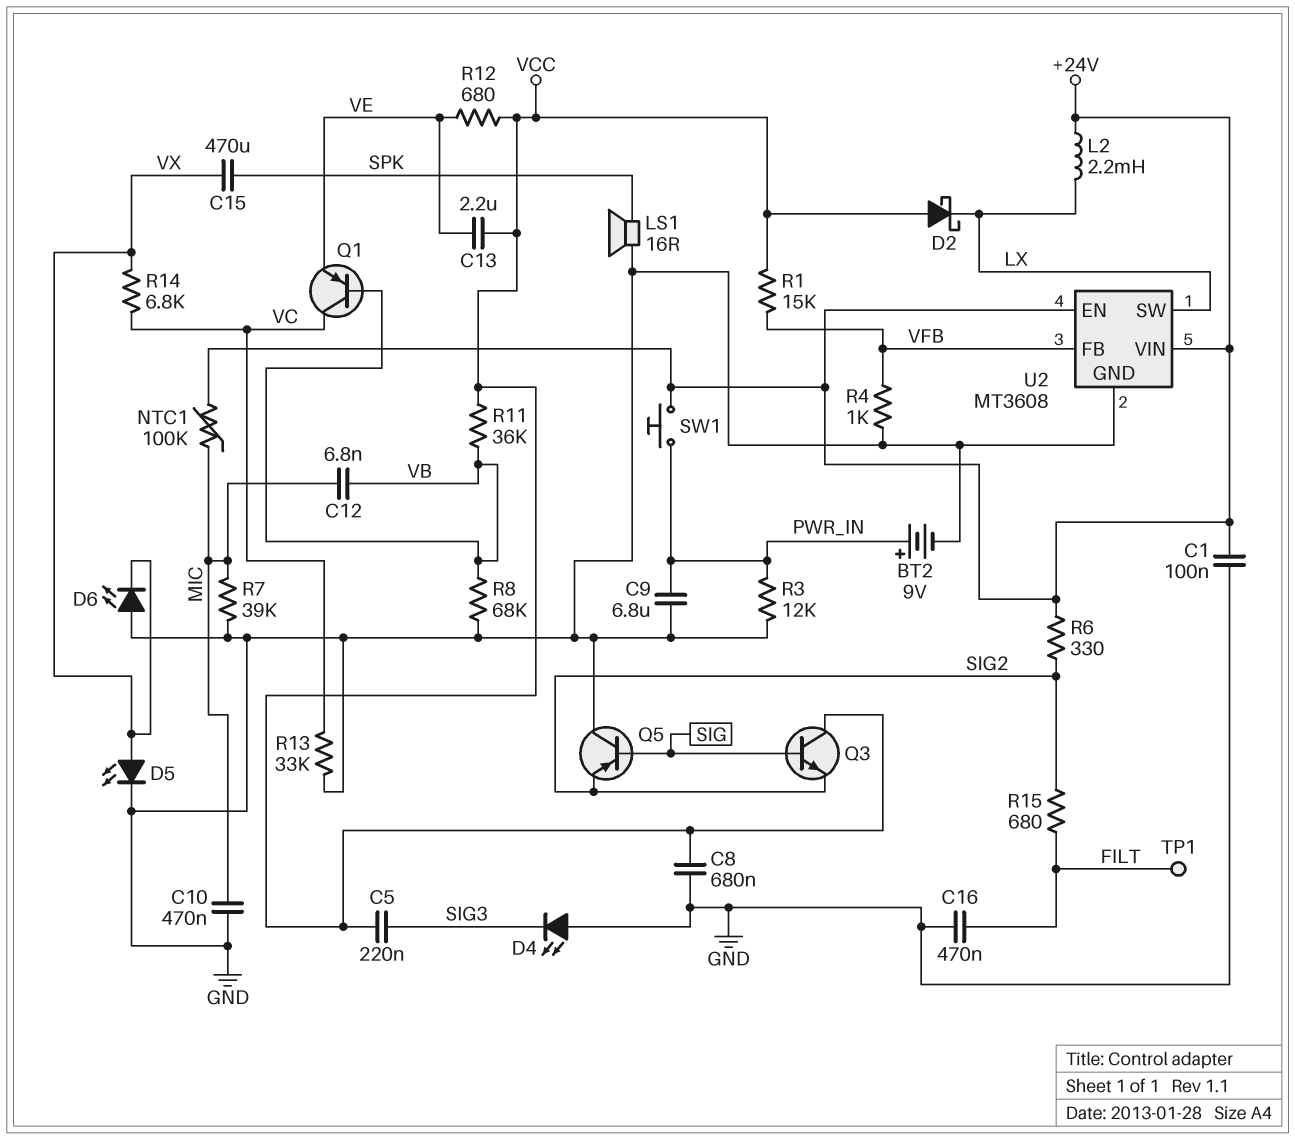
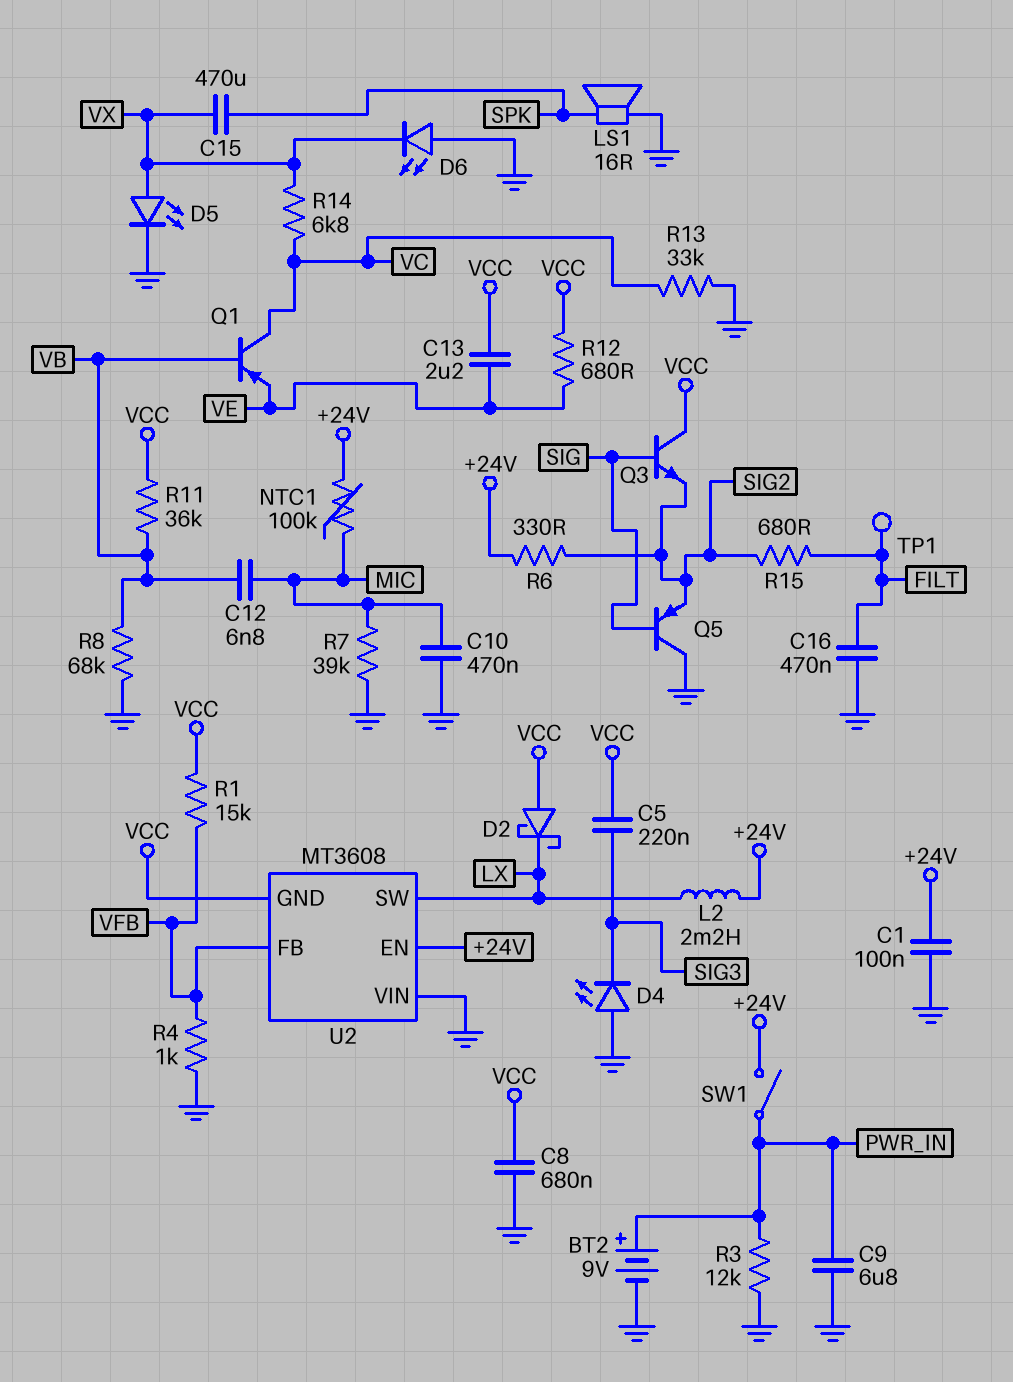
SW1: button (+24V, PWR_IN) -> switch (+24V, PWR_IN)
U2 pin GND: GND -> VCC
U2 pin VIN: +24V -> GND

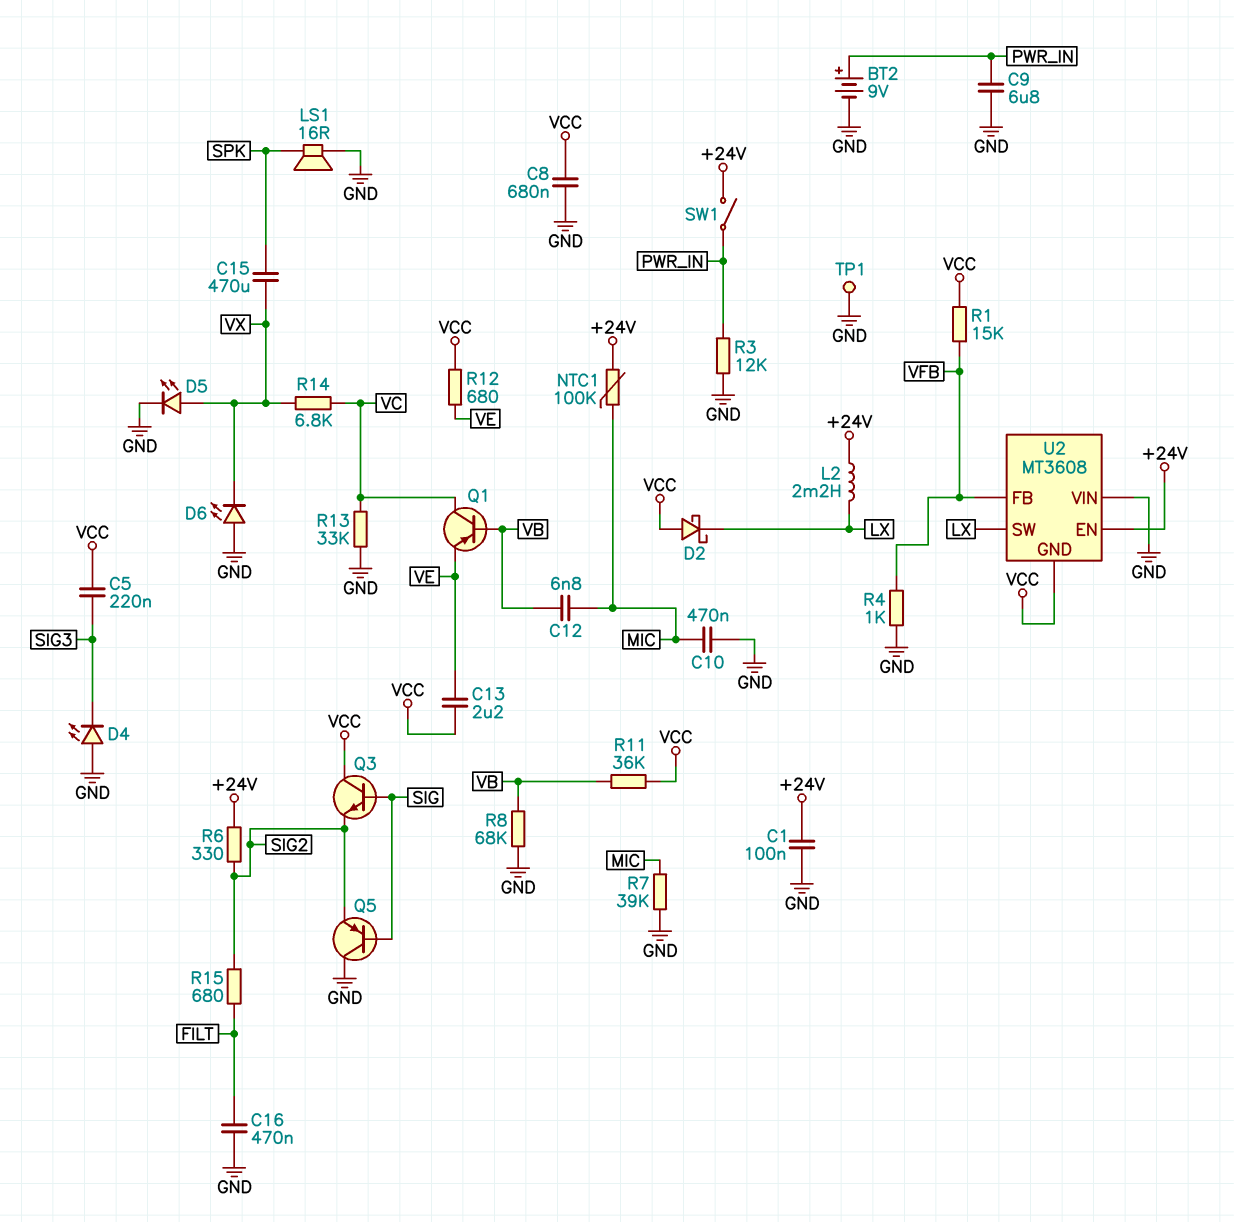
TP1: test point (FILT) -> test point (GND)

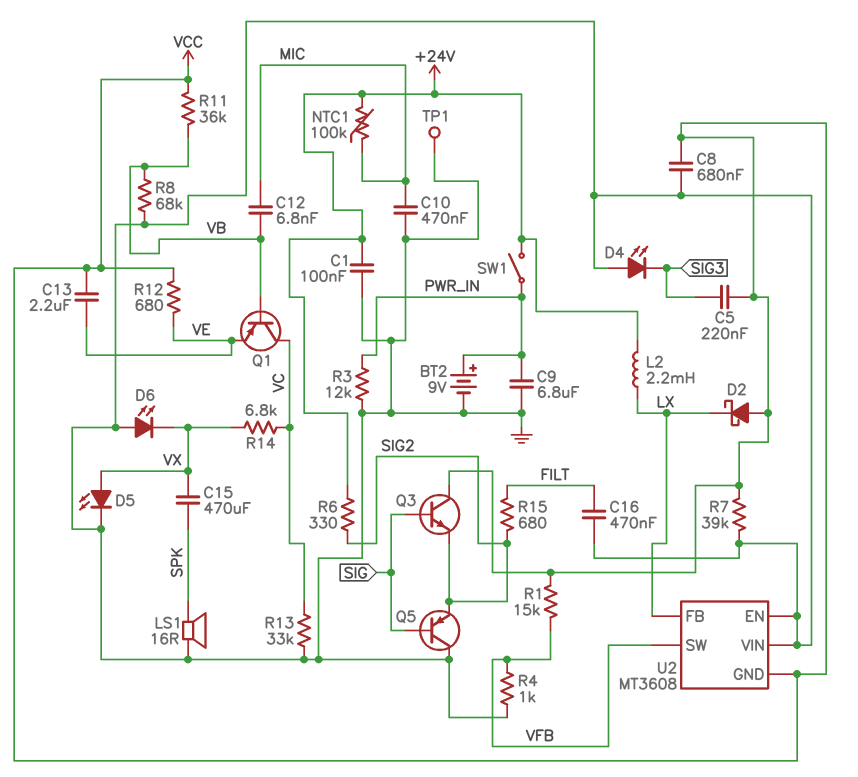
R7: 39k (GND, MIC) -> 39k (GND, VCC)
U2 pin EN: +24V -> GND
U2 pin FB: VFB -> LX
U2 pin SW: LX -> VFB

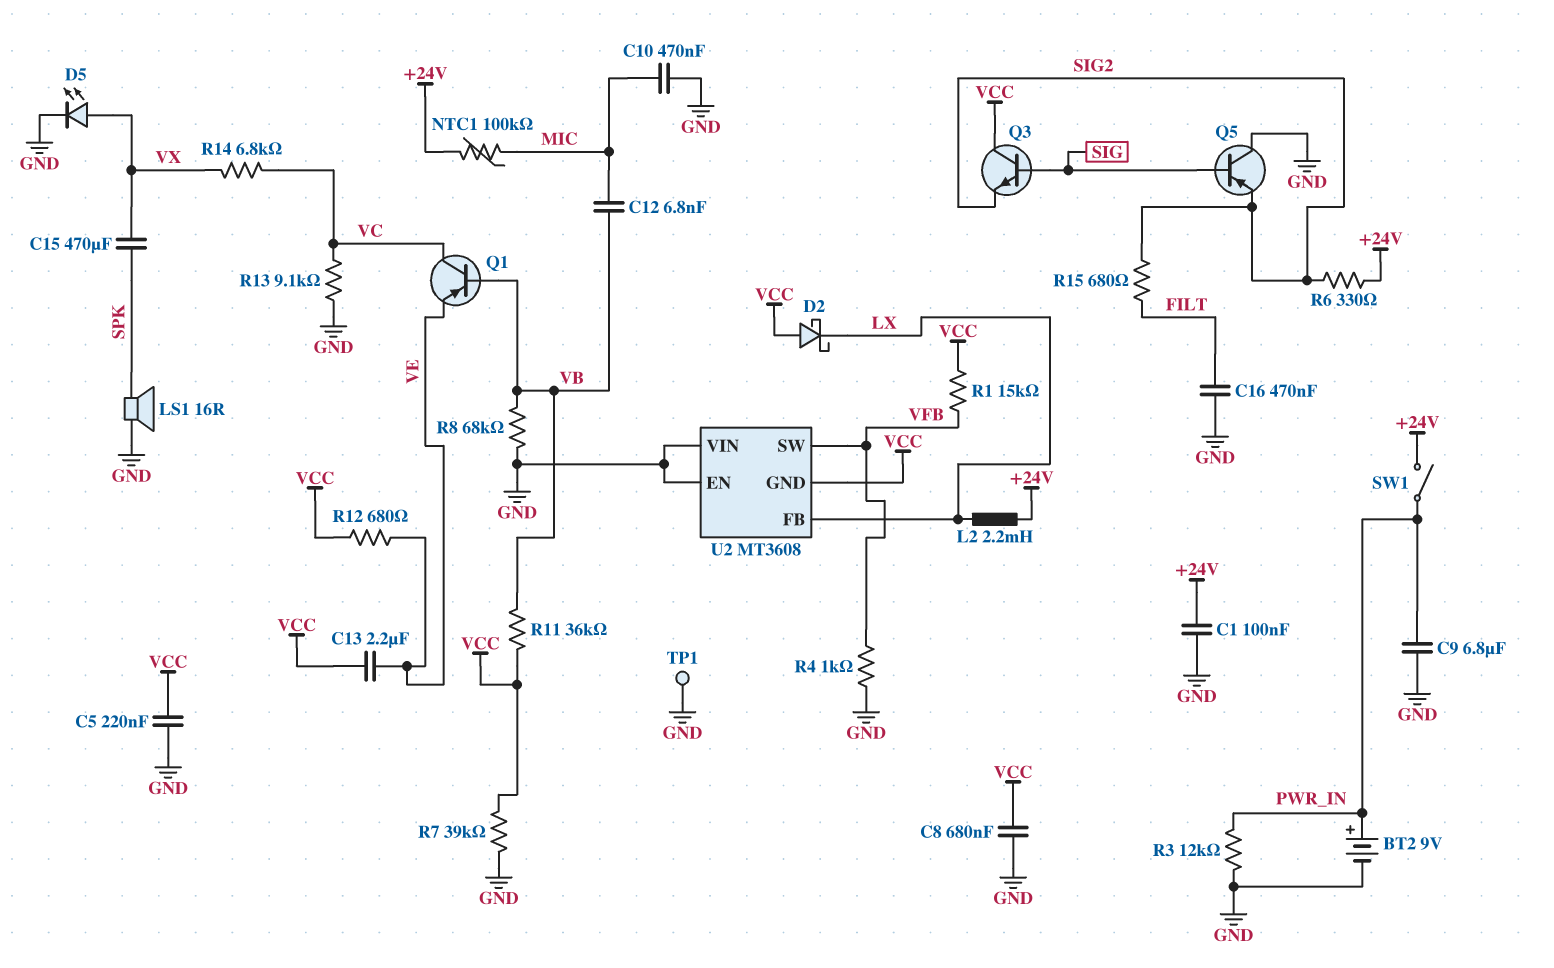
C5: 220nF (SIG3, VCC) -> 220nF (GND, VCC)
D4: LED (A GND, K SIG3) -> none
D6: LED (A GND, K VX) -> none
R13: 33k (GND, VC) -> 9.1k (GND, VC)

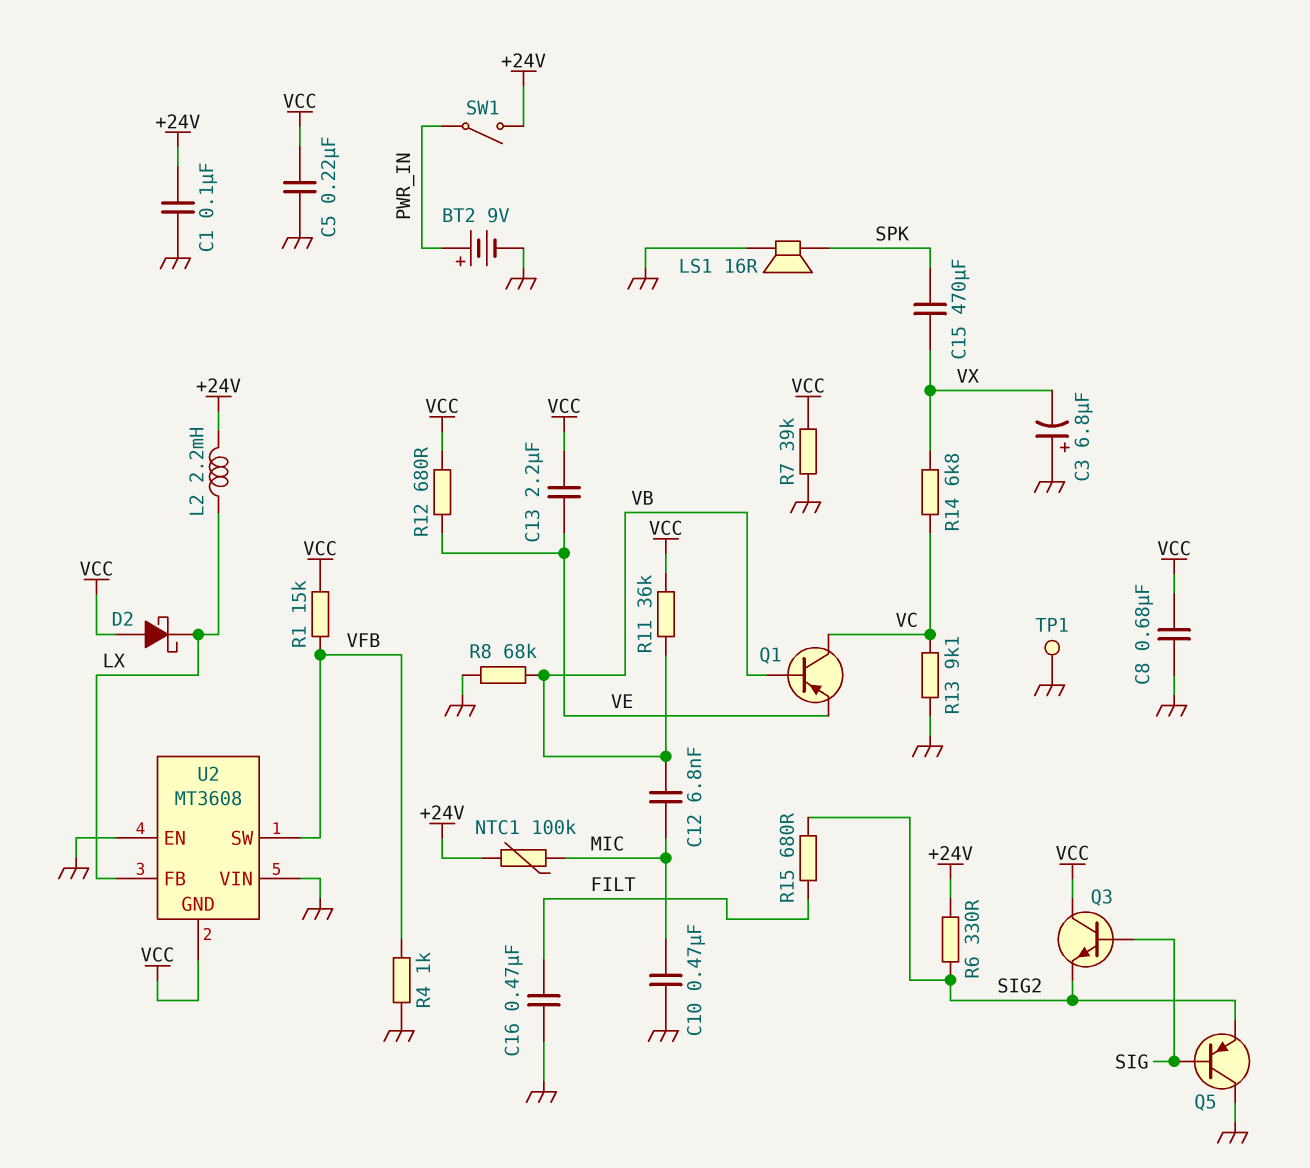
C3: none -> 6.8uF (plus GND, minus VX)
C9: 6.8uF (GND, PWR_IN) -> none
D5: LED (A VX, K GND) -> none
R3: 12k (GND, PWR_IN) -> none

